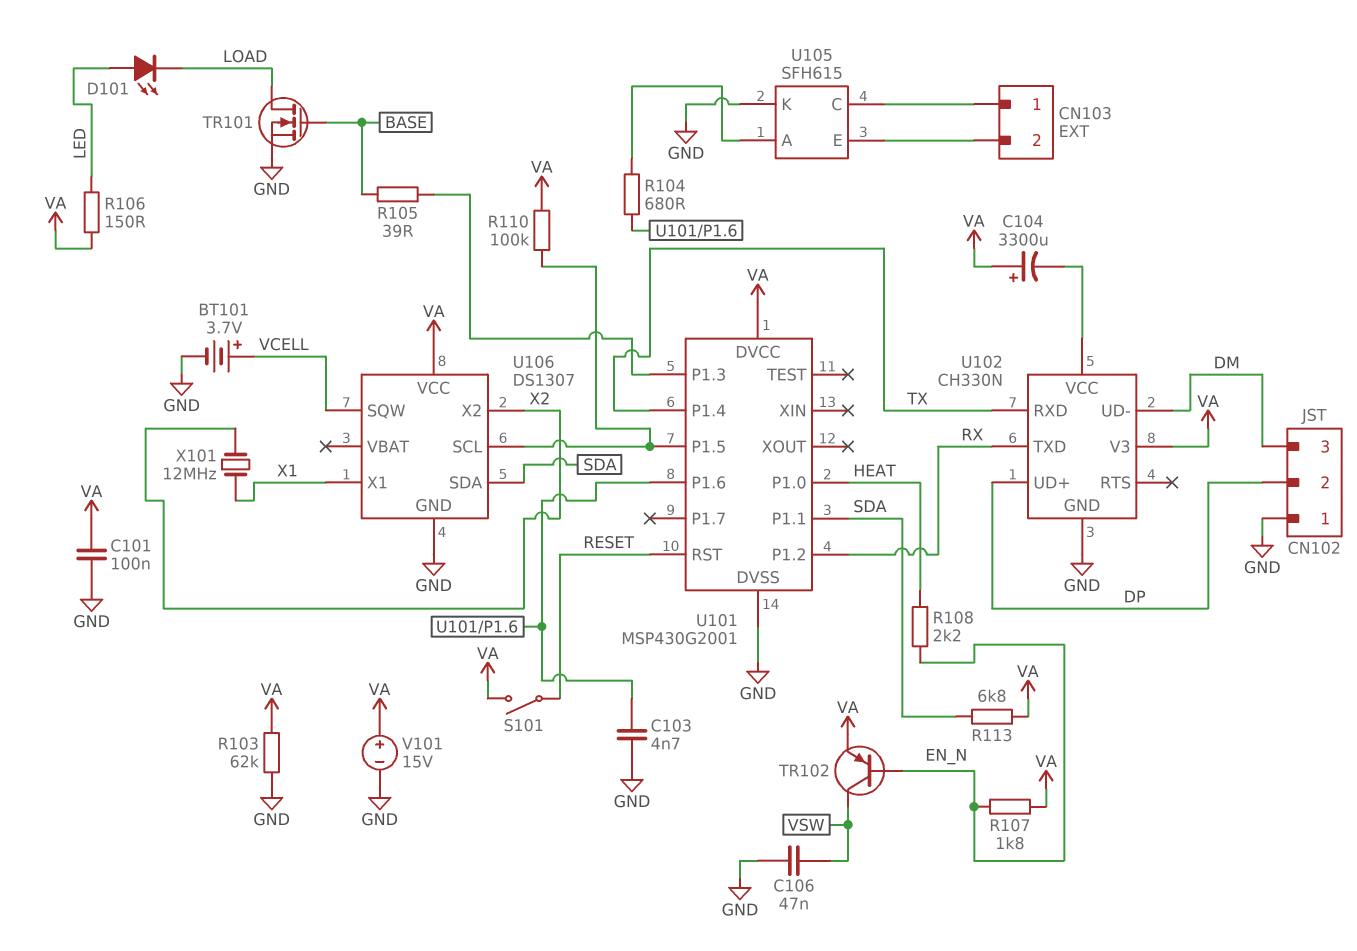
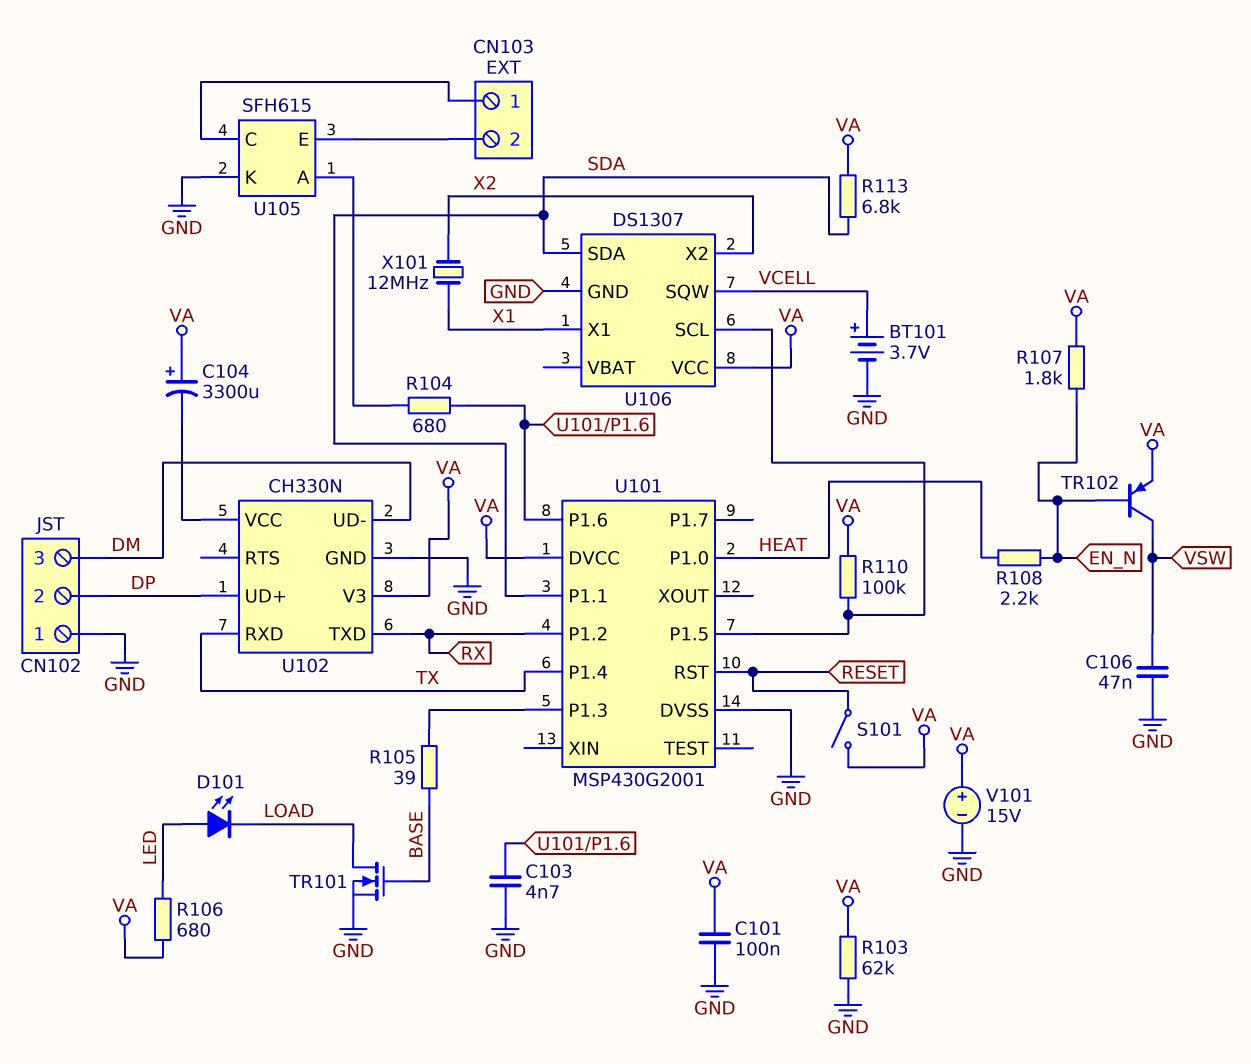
R106: 150 (LED, VA) -> 680 (LED, VA)

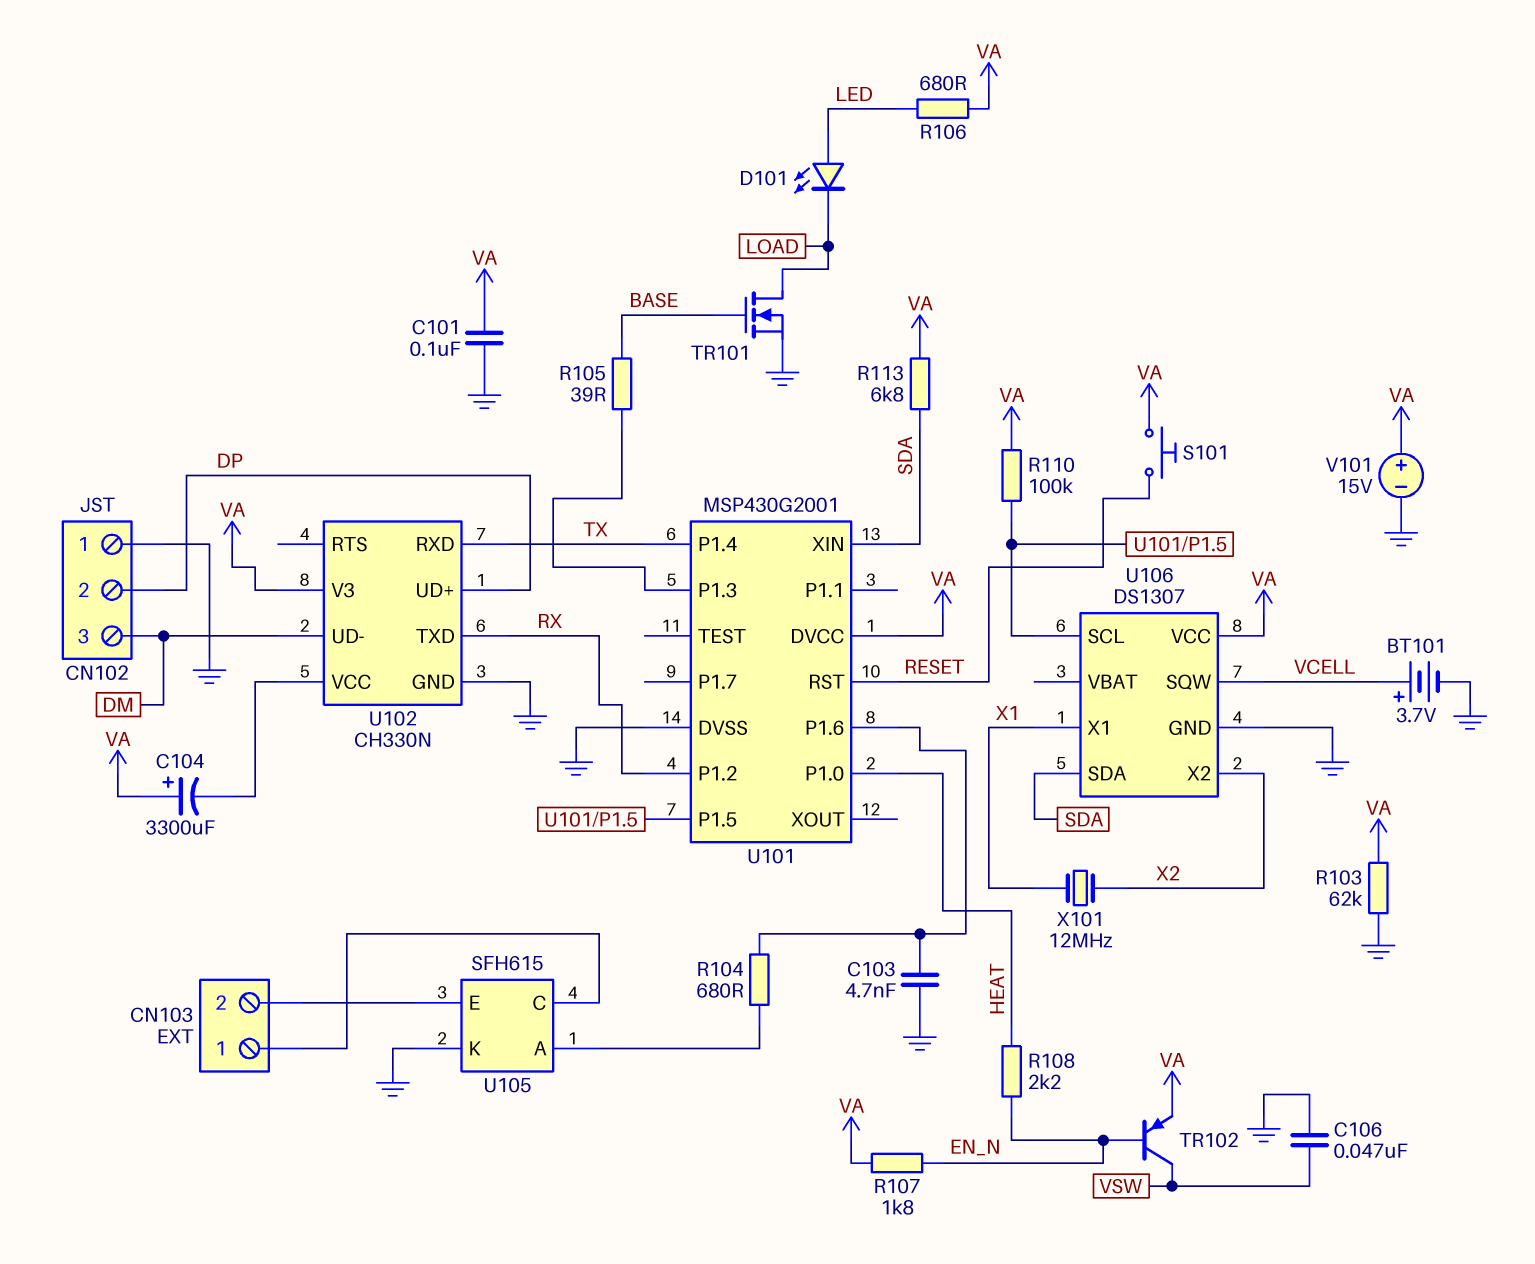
S101: switch (RESET, VA) -> button (RESET, VA)
U101 pin P1.1: SDA -> none
U101 pin XIN: none -> SDA

